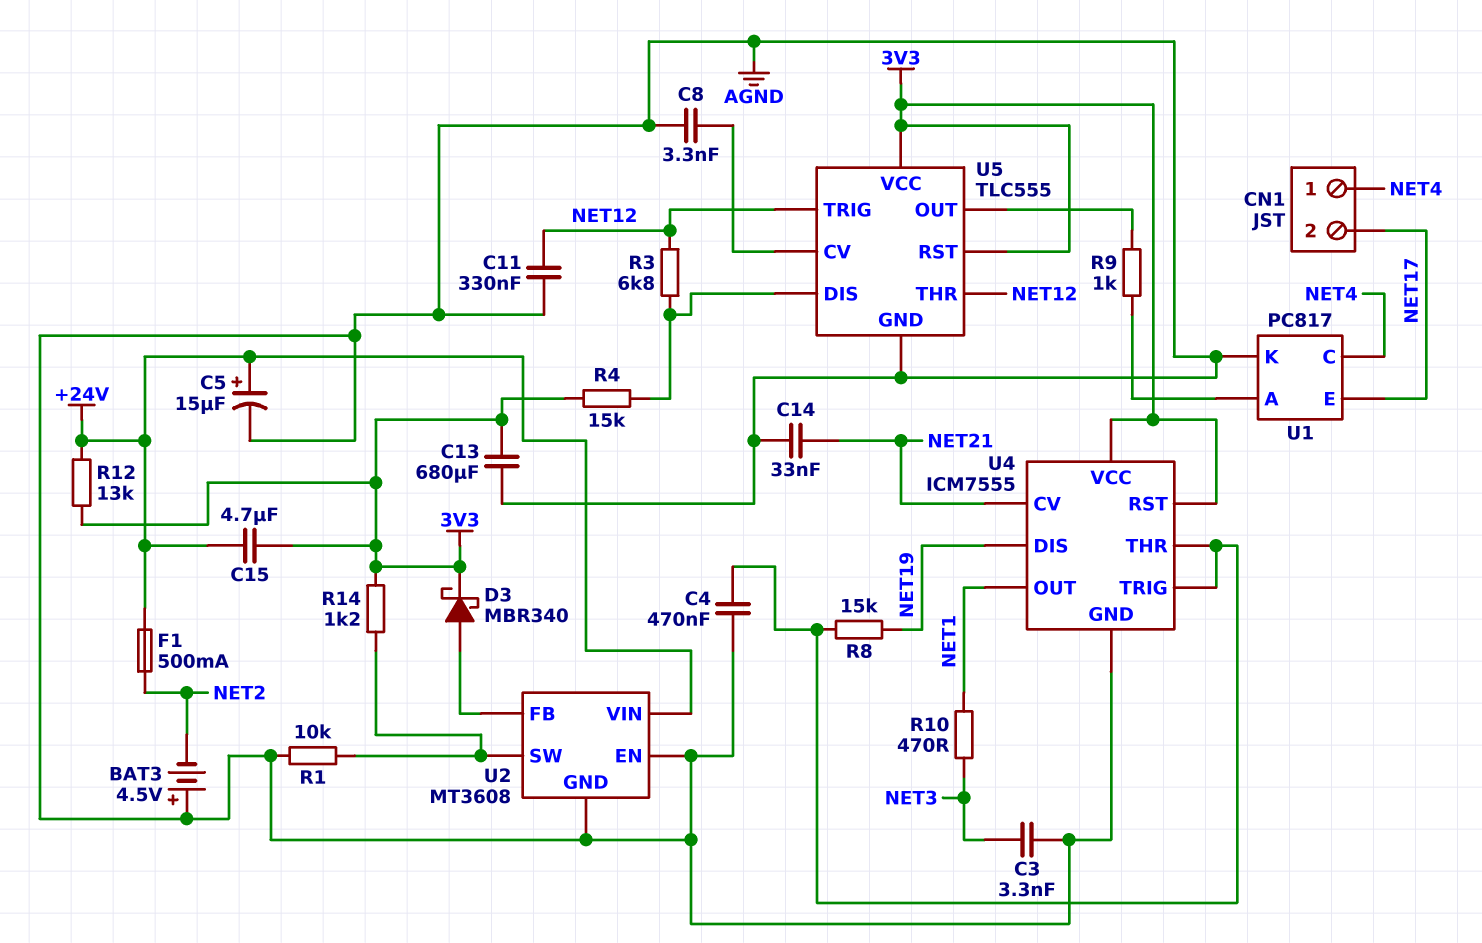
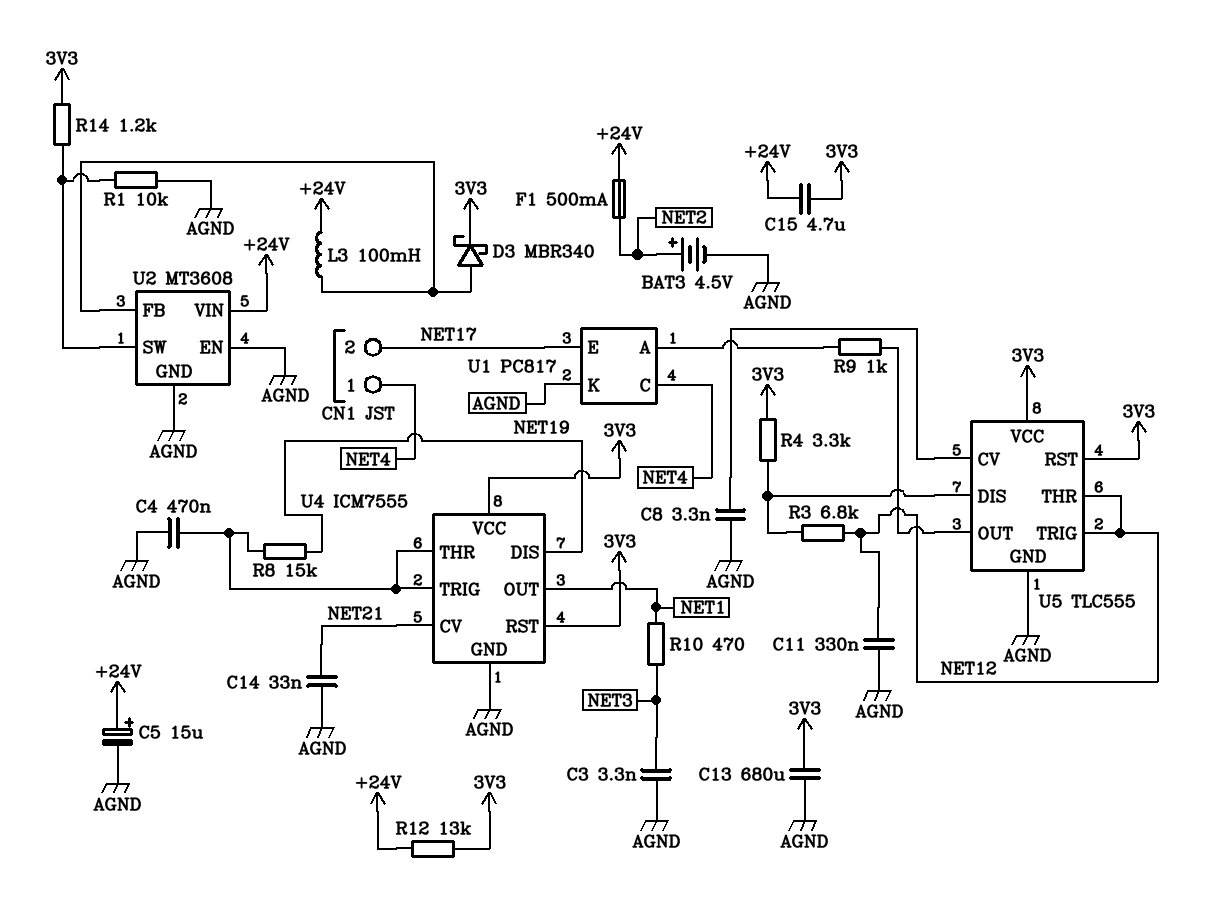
BAT3: 4.5V (plus AGND, minus NET2) -> 4.5V (plus NET2, minus AGND)
L3: none -> 100mH (+24V, U2/FB)
R4: 15k (3V3, U5/DIS) -> 3.3k (3V3, U5/DIS)

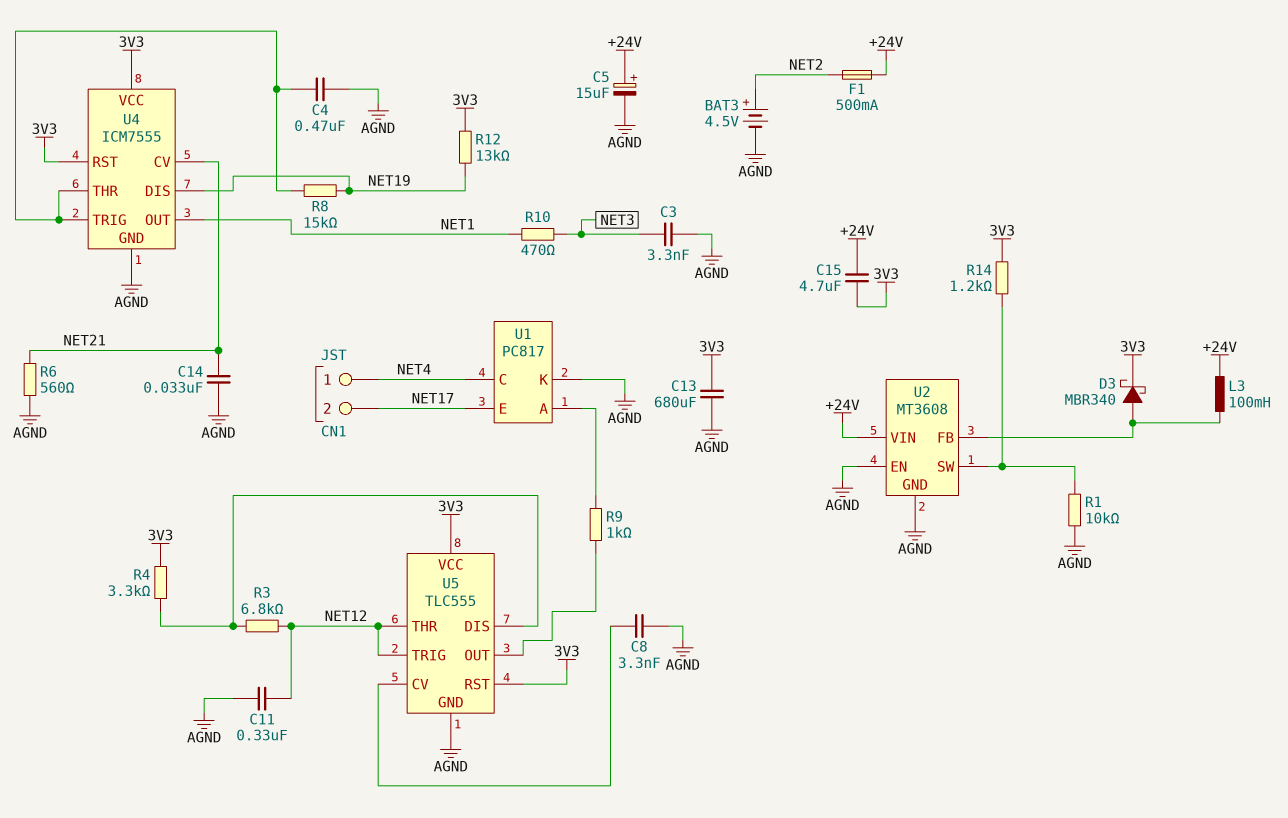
R6: none -> 560 (AGND, NET21)
R12: 13k (+24V, 3V3) -> 13k (3V3, NET19)

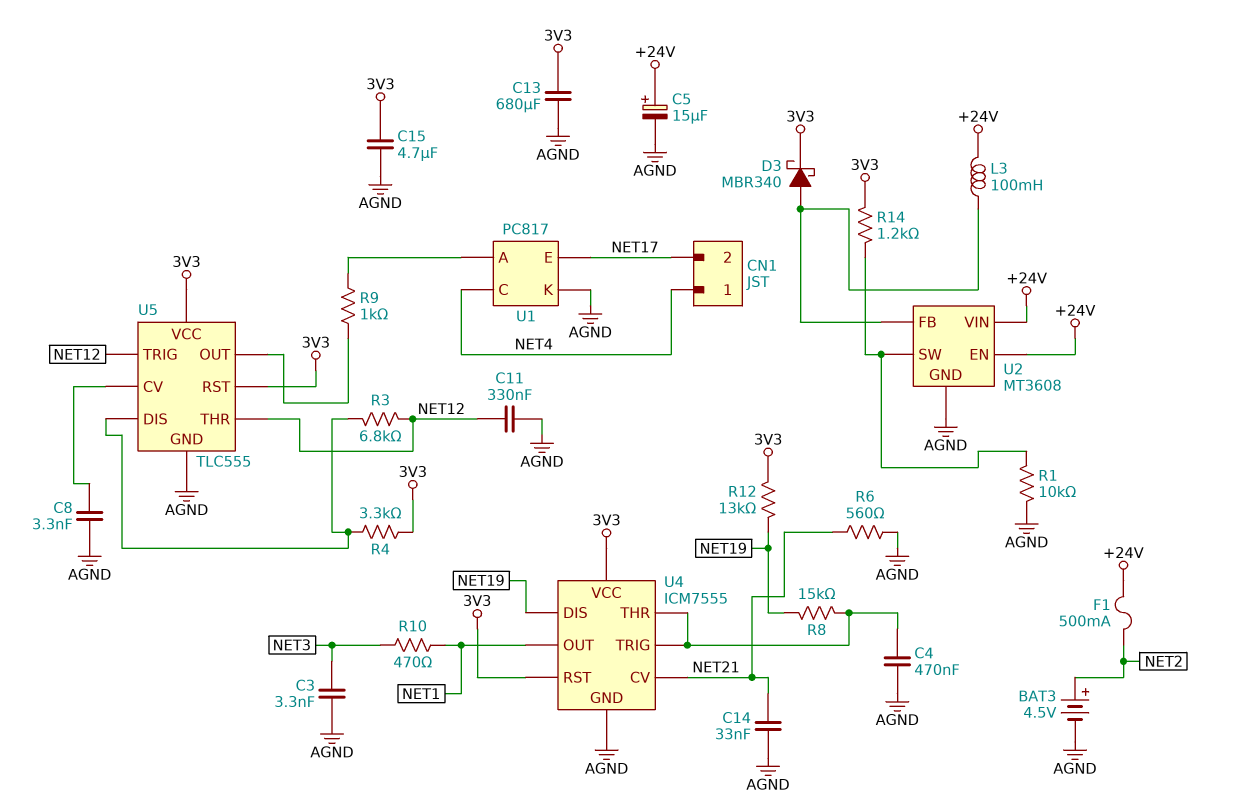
C15: 4.7uF (+24V, 3V3) -> 4.7uF (3V3, AGND)
U2 pin EN: AGND -> +24V

